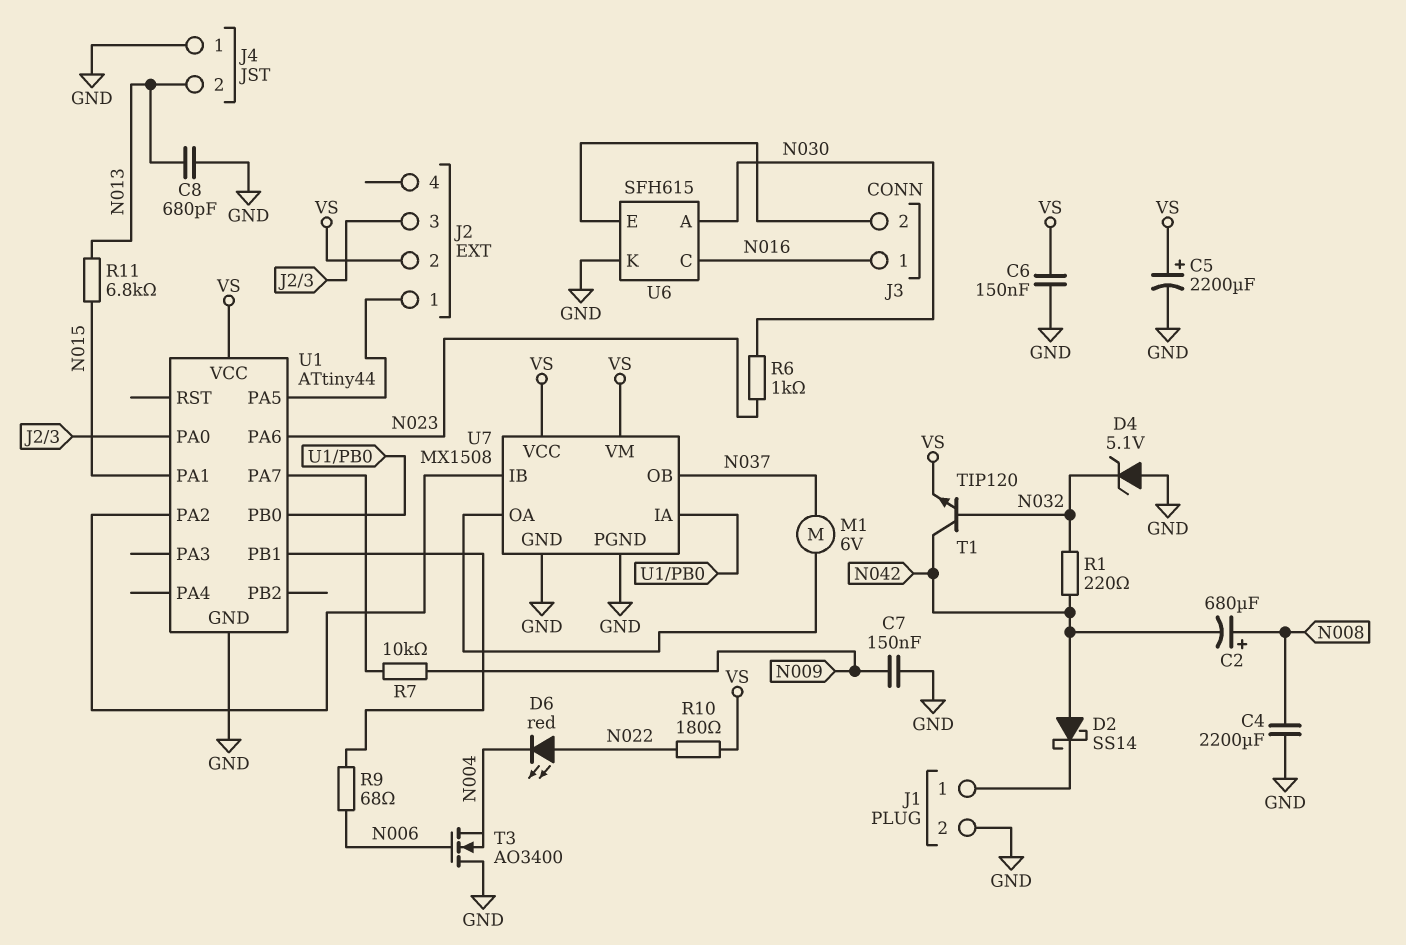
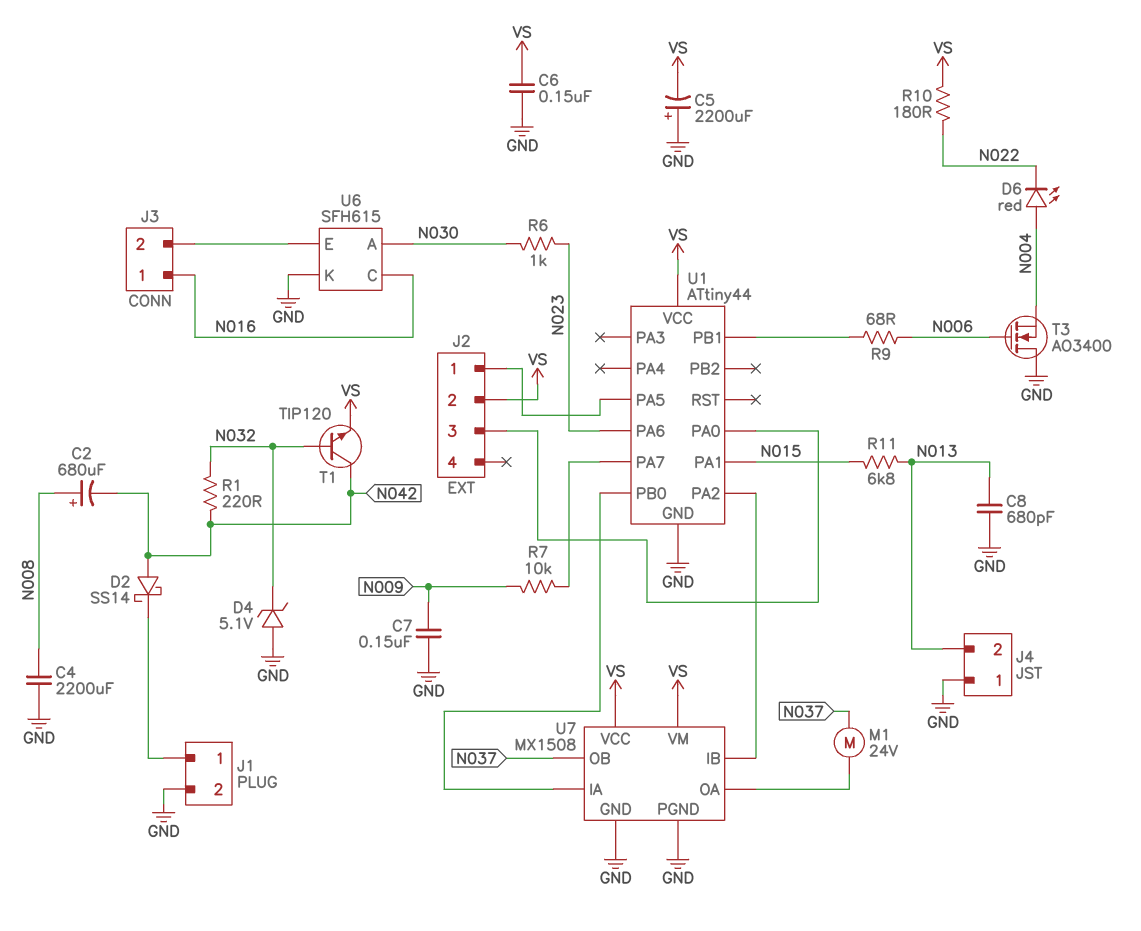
C5: 2200uF (plus VS, minus GND) -> 2200uF (plus GND, minus VS)
D6: LED red (A N022, K N004) -> LED red (A N004, K N022)
M1: motor 6V (N037, U7/OA) -> motor 24V (N037, U7/OA)

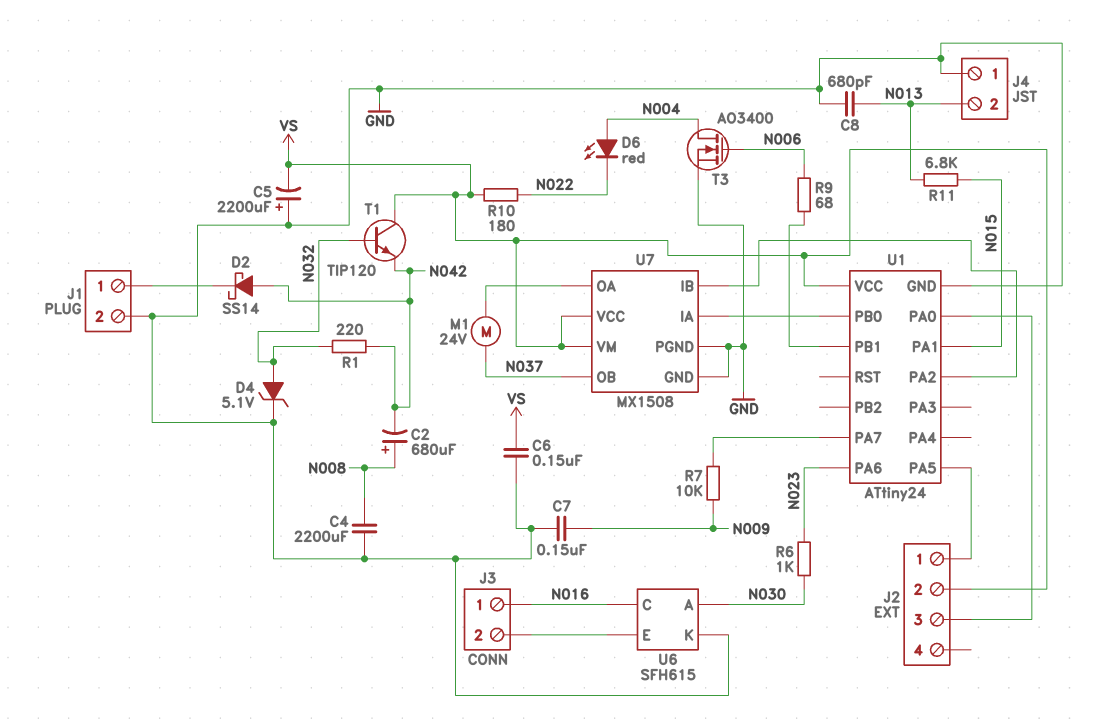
D4: zener 5.1V (A GND, K N032) -> zener 5.1V (A N032, K GND)
T1: NPN TIP120 (B N032, C N042, E VS) -> NPN TIP120 (B N032, C VS, E N042)
T3: NMOS AO3400 (G N006, D GND, S N004) -> NMOS AO3400 (G N006, D N004, S GND)
U1: ATtiny44 -> ATtiny24

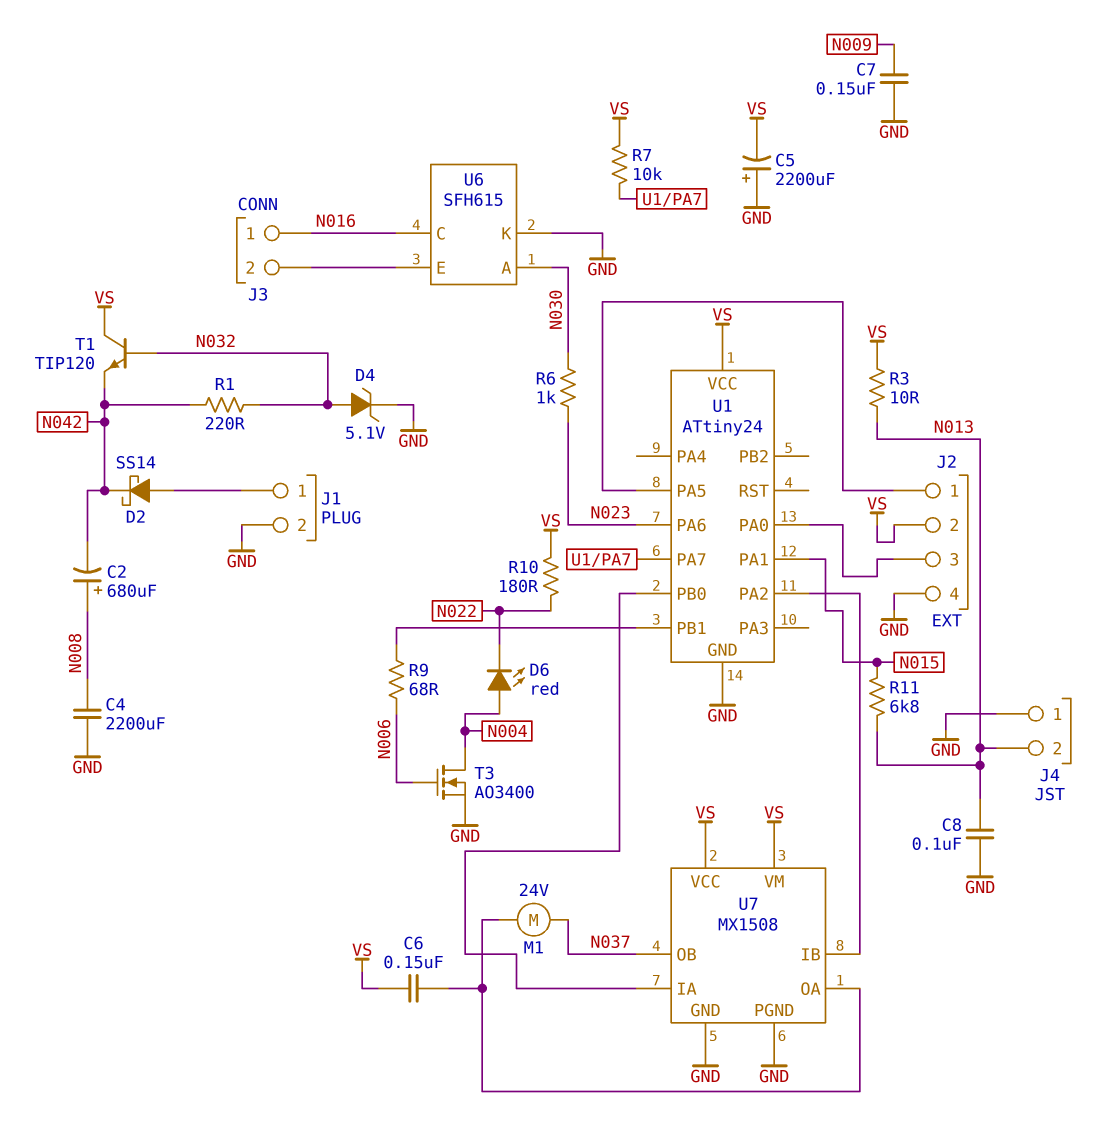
C6: 150nF (GND, VS) -> 150nF (U7/OA, VS)
C8: 680pF (GND, N013) -> 100nF (GND, N013)
D2: schottky SS14 (A N042, K J1/1) -> schottky SS14 (A J1/1, K N042)
J2 pin 4: none -> GND
R3: none -> 10 (N013, VS)
R7: 10k (N009, U1/PA7) -> 10k (U1/PA7, VS)

